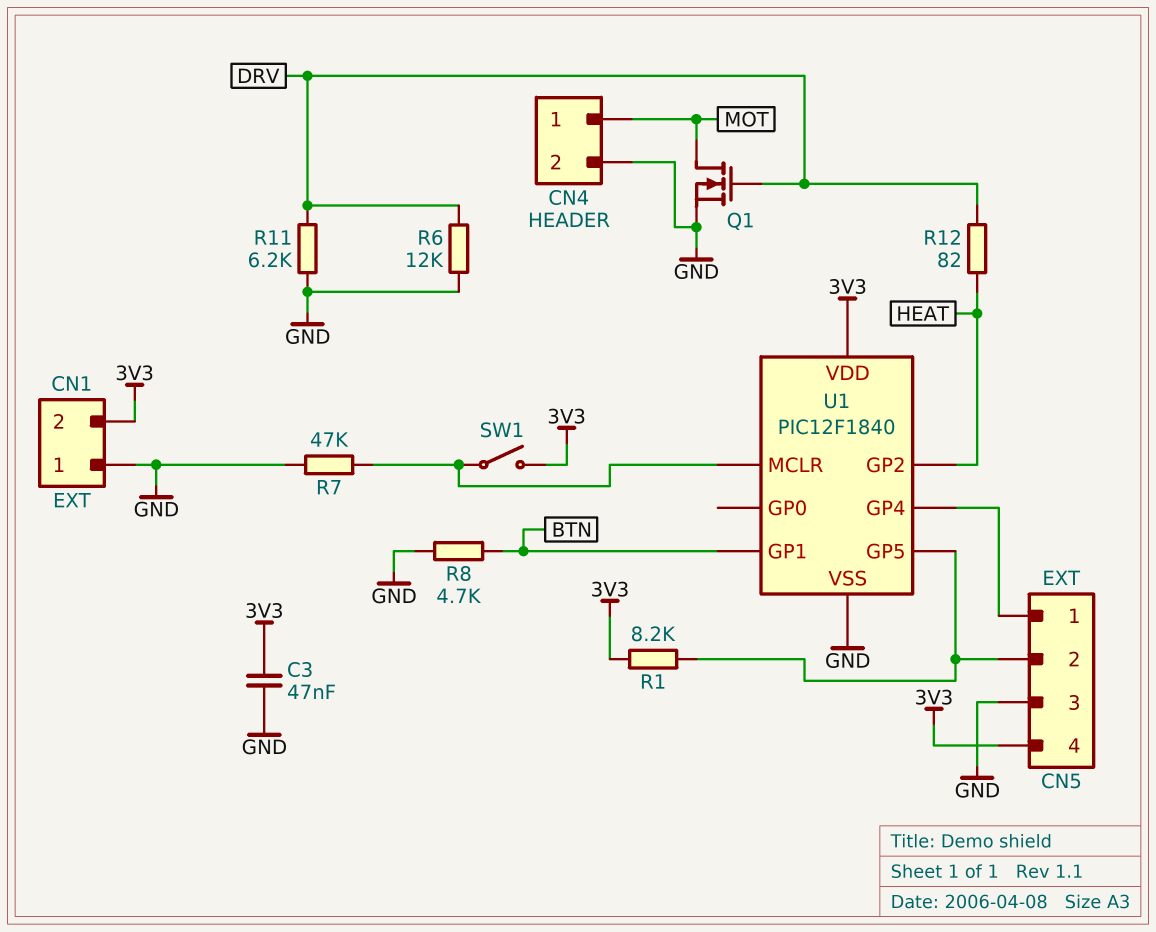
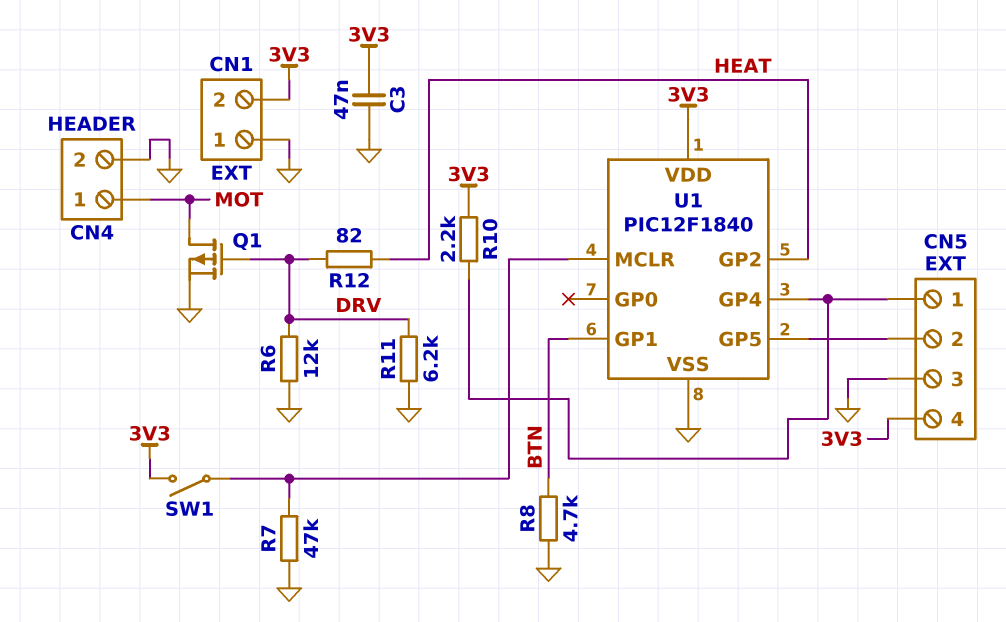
Q1: NMOS (G DRV, D MOT, S GND) -> PMOS (G DRV, D MOT, S GND)
R1: 8.2k (3V3, CN5/2) -> none
R10: none -> 2.2k (3V3, CN5/1)

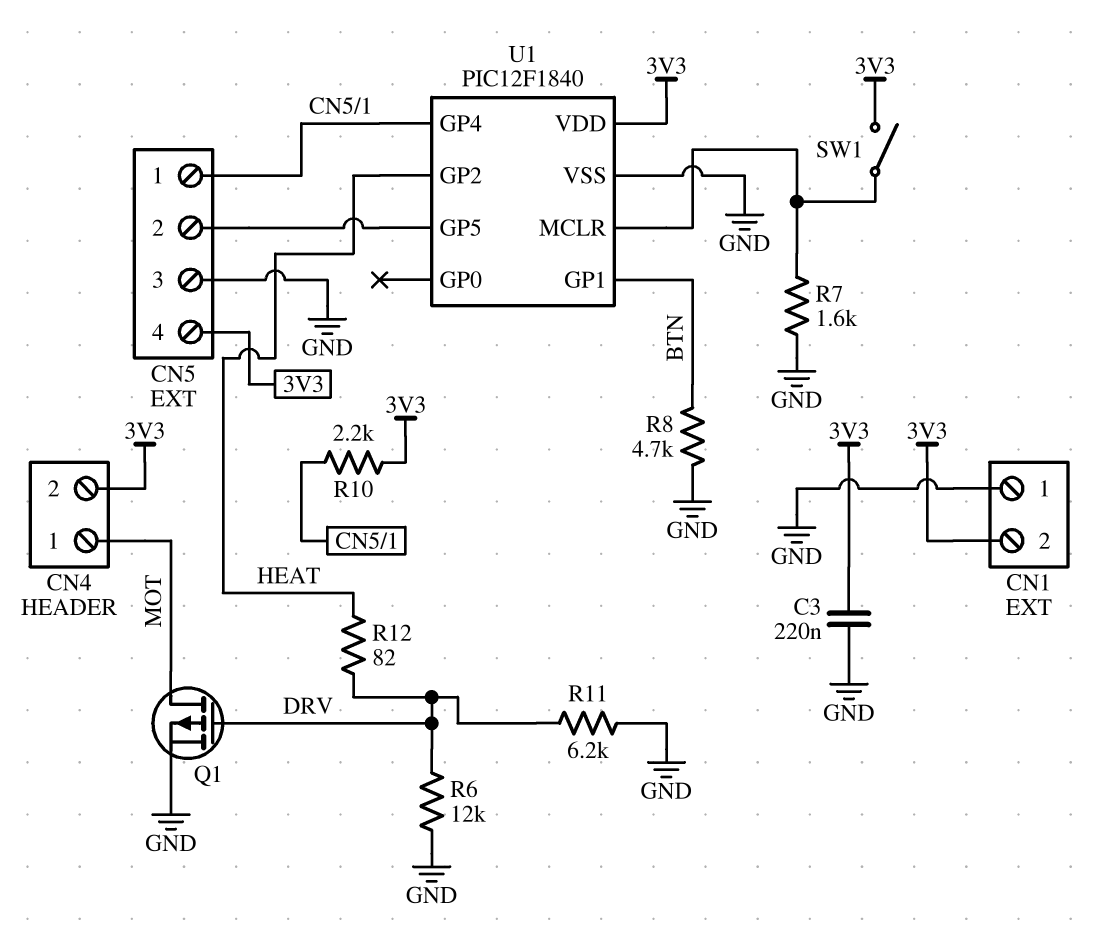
C3: 47nF (3V3, GND) -> 220nF (3V3, GND)
CN4 pin 2: GND -> 3V3
R7: 47k (GND, U1/MCLR) -> 1.6k (GND, U1/MCLR)

